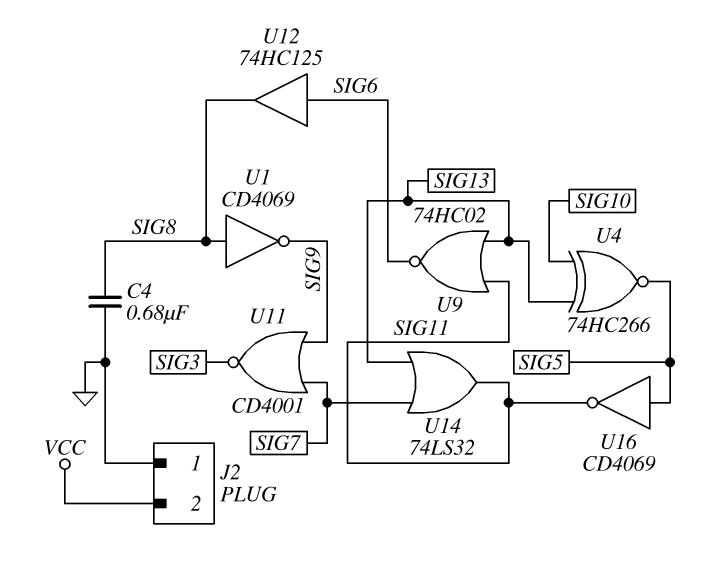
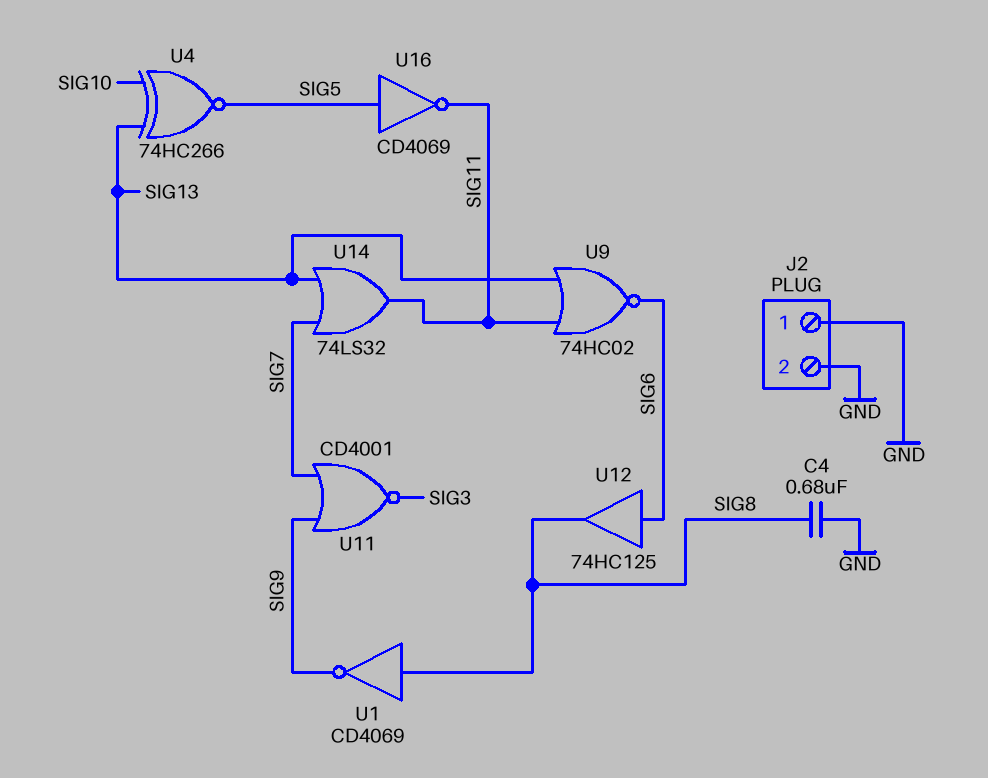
J2 pin 2: VCC -> GND

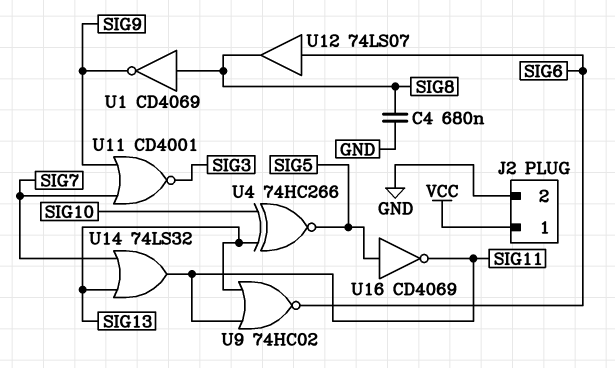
J2 pin 1: GND -> VCC
U12: buffer 74HC125 (in SIG6, out SIG8) -> buffer 74LS07 (in SIG6, out SIG8)

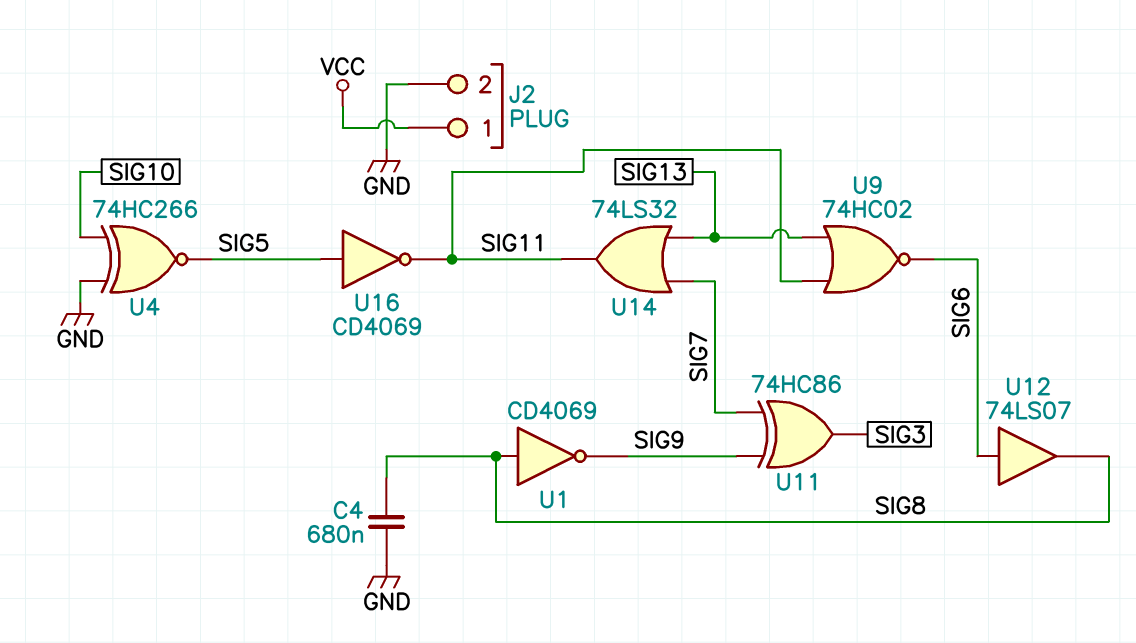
U4: XNOR 74HC266 (in SIG10, in SIG13, out SIG5) -> XNOR 74HC266 (in GND, in SIG10, out SIG5)
U11: NOR CD4001 (in SIG7, in SIG9, out SIG3) -> XOR 74HC86 (in SIG7, in SIG9, out SIG3)

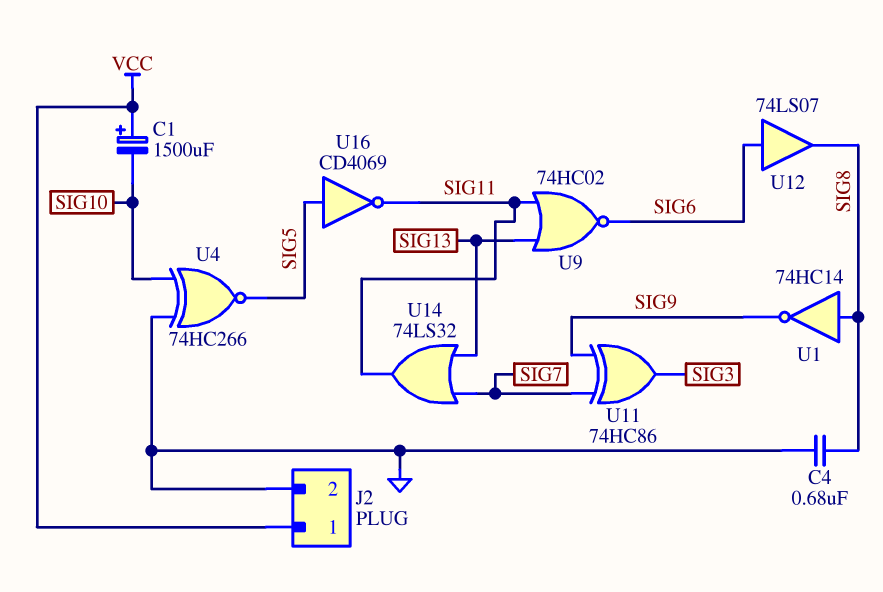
C1: none -> 1500uF (plus VCC, minus SIG10)
U1: NOT CD4069 (in SIG8, out SIG9) -> NOT 74HC14 (in SIG8, out SIG9)

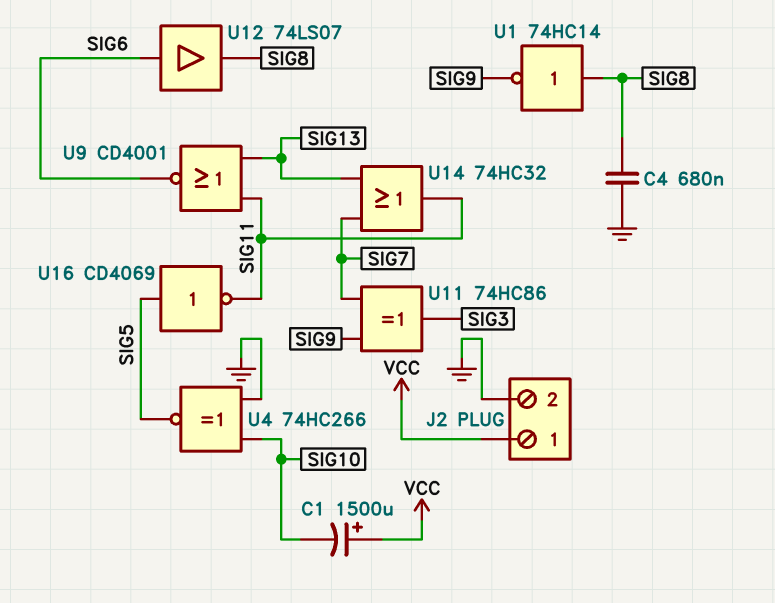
U9: NOR 74HC02 (in SIG11, in SIG13, out SIG6) -> NOR CD4001 (in SIG11, in SIG13, out SIG6)
U14: OR 74LS32 (in SIG7, in SIG13, out SIG11) -> OR 74HC32 (in SIG7, in SIG13, out SIG11)

